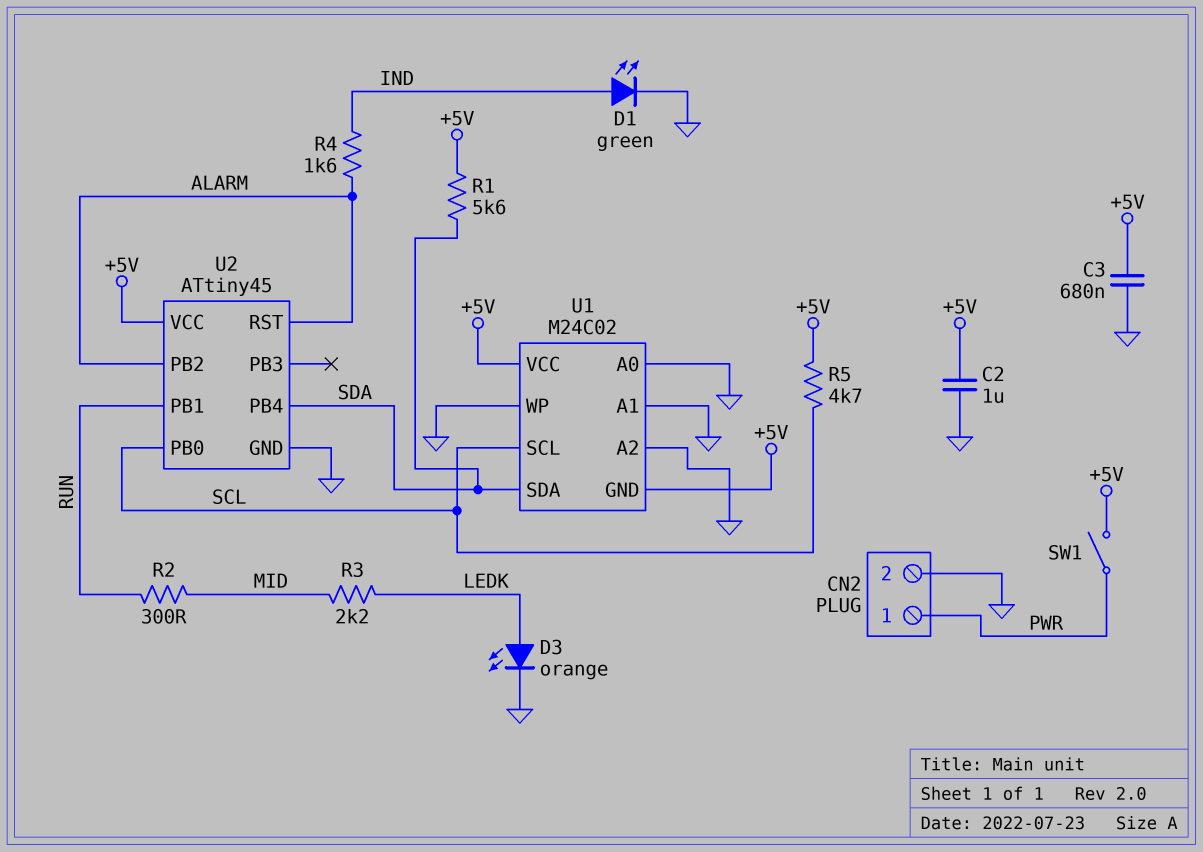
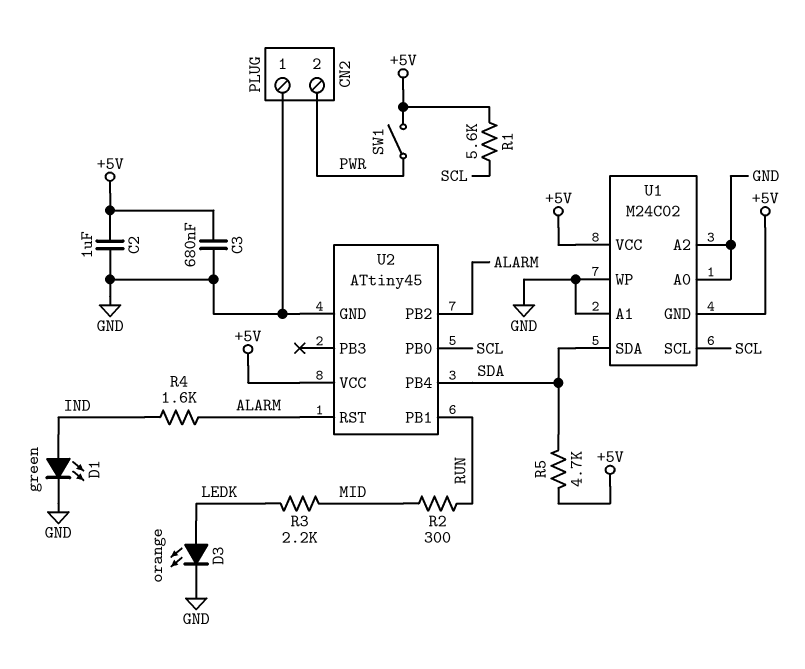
CN2 pin 1: PWR -> GND
CN2 pin 2: GND -> PWR
R1: 5.6k (+5V, SDA) -> 5.6k (+5V, SCL)
R5: 4.7k (+5V, SCL) -> 4.7k (+5V, SDA)

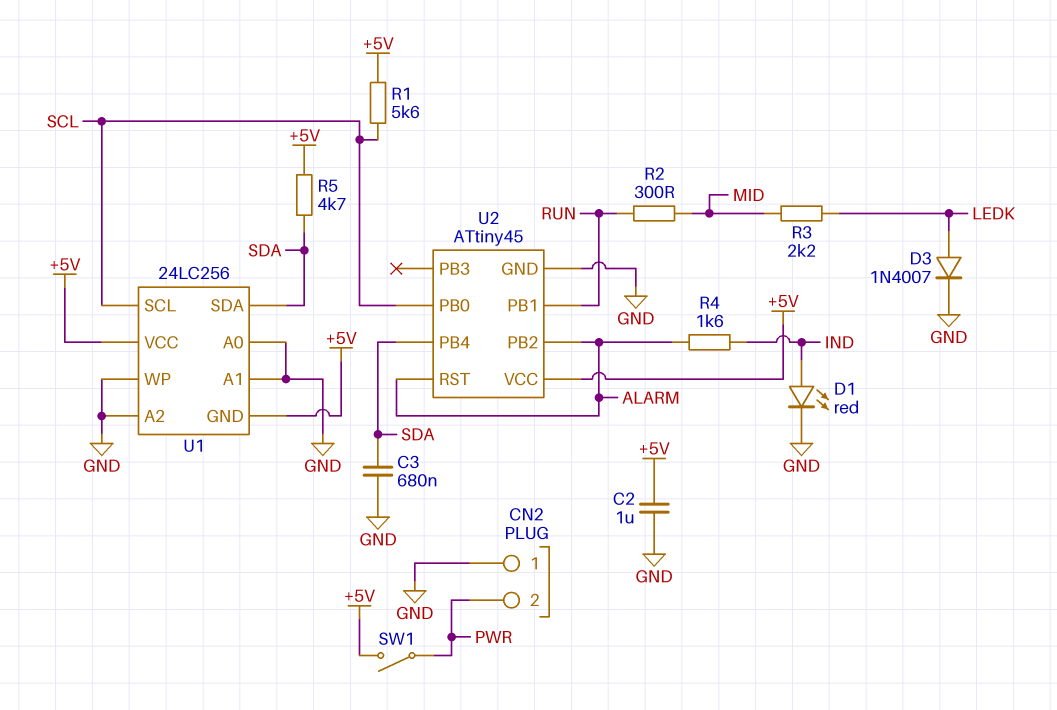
C3: 680nF (+5V, GND) -> 680nF (GND, SDA)
D1: LED green (A IND, K GND) -> LED red (A IND, K GND)
D3: LED orange (A LEDK, K GND) -> diode 1N4007 (A LEDK, K GND)
U1: M24C02 -> 24LC256

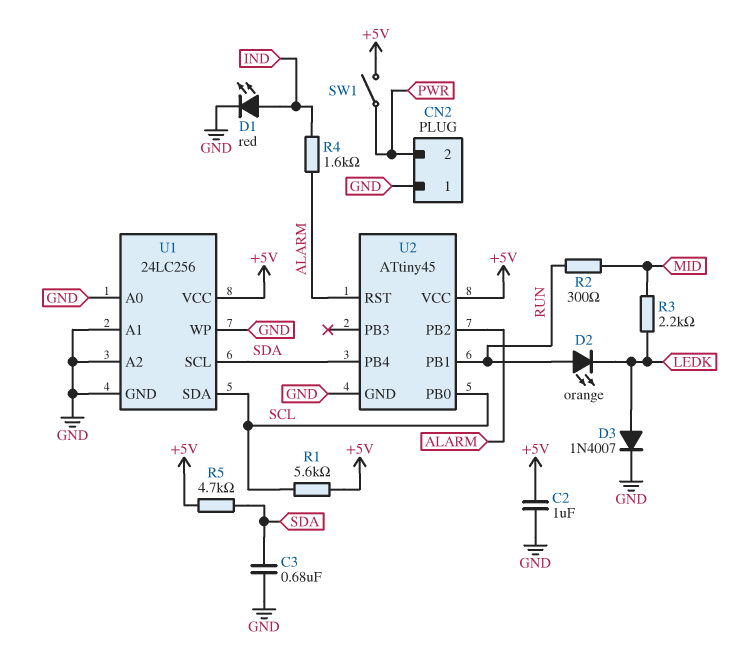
D2: none -> LED orange (A RUN, K LEDK)
U1 pin GND: +5V -> GND
U1 pin SCL: SCL -> SDA
U1 pin SDA: SDA -> SCL

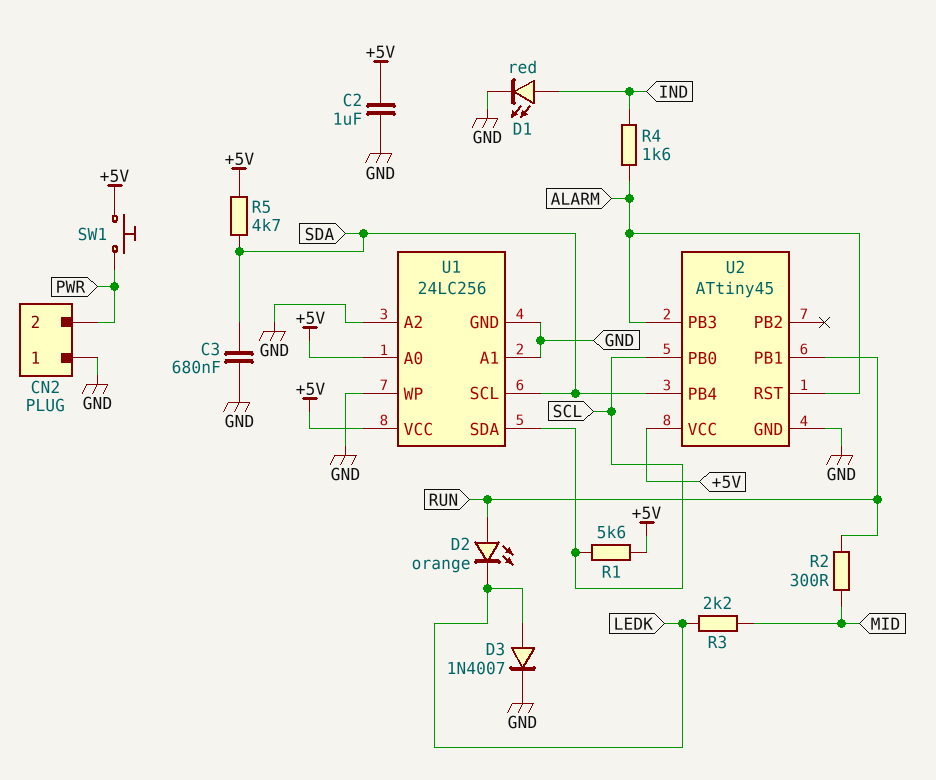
SW1: switch (+5V, PWR) -> button (+5V, PWR)
U1 pin A0: GND -> +5V
U2 pin PB2: ALARM -> none
U2 pin PB3: none -> ALARM

